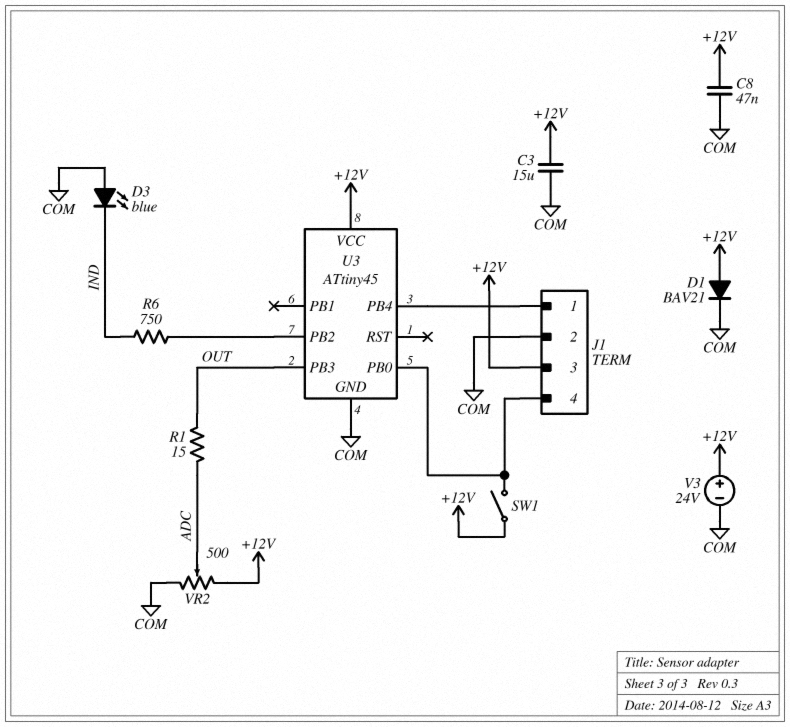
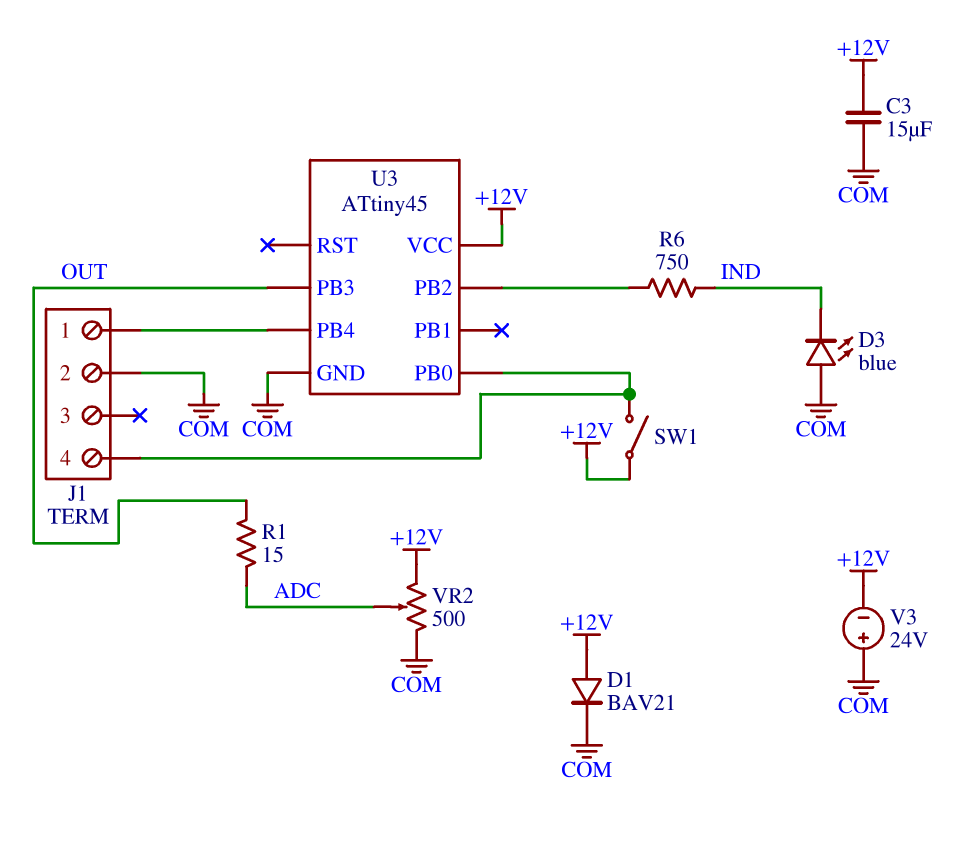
C8: 47nF (+12V, COM) -> none
J1 pin 3: +12V -> none
V3: 24V (plus +12V, minus COM) -> 24V (plus COM, minus +12V)

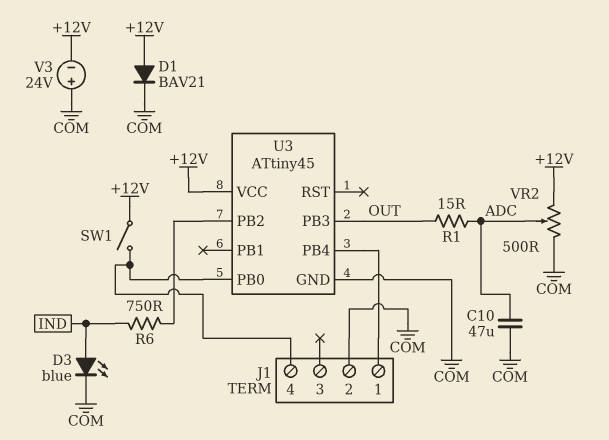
C3: 15uF (+12V, COM) -> none
C10: none -> 47uF (ADC, COM)
D3: LED blue (A COM, K IND) -> LED blue (A IND, K COM)

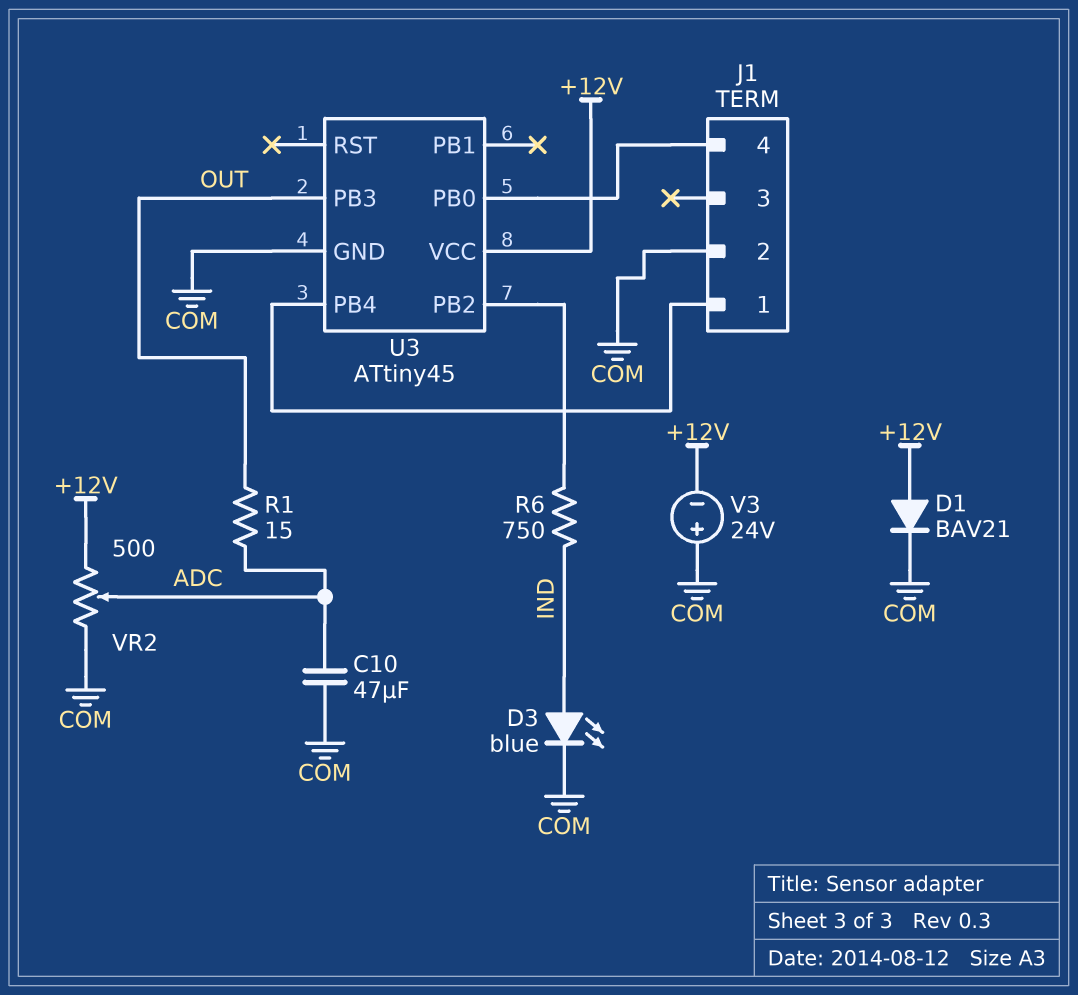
SW1: switch (+12V, J1/4) -> none

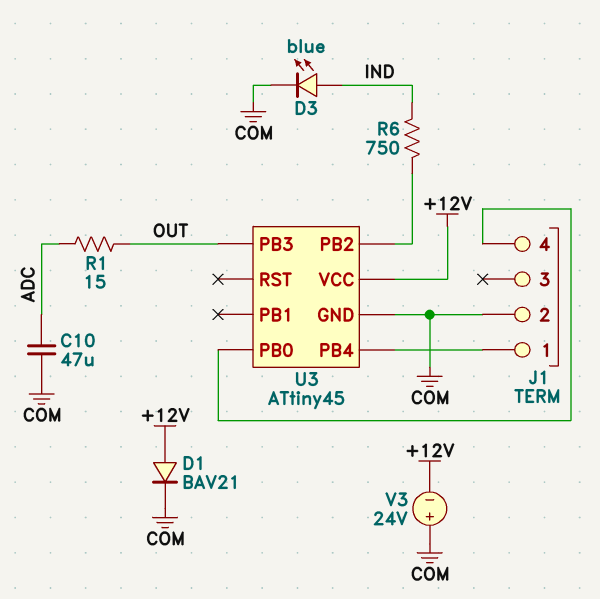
VR2: 500 (+12V, COM, wiper ADC) -> none

